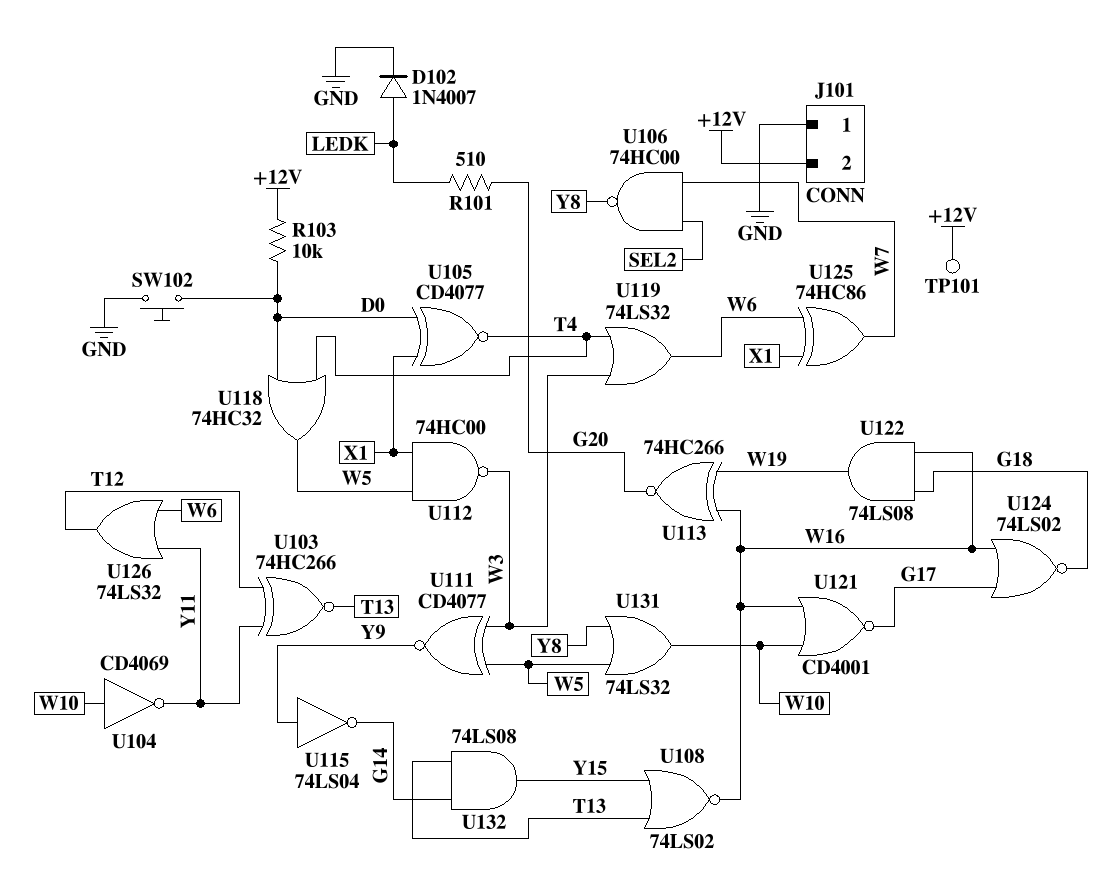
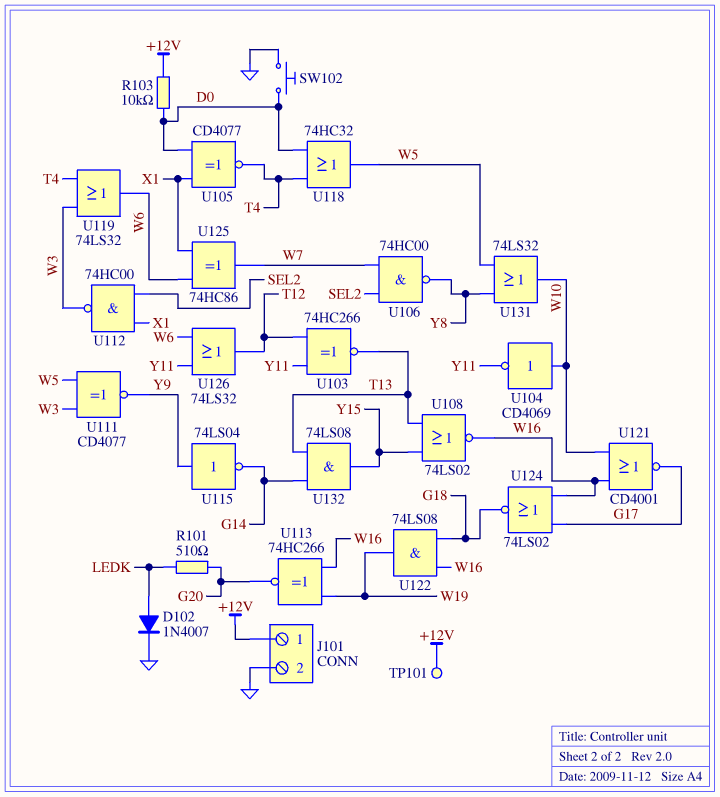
J101 pin 1: GND -> +12V
J101 pin 2: +12V -> GND
U112: NAND 74HC00 (in W5, in X1, out W3) -> NAND 74HC00 (in SEL2, in X1, out W3)

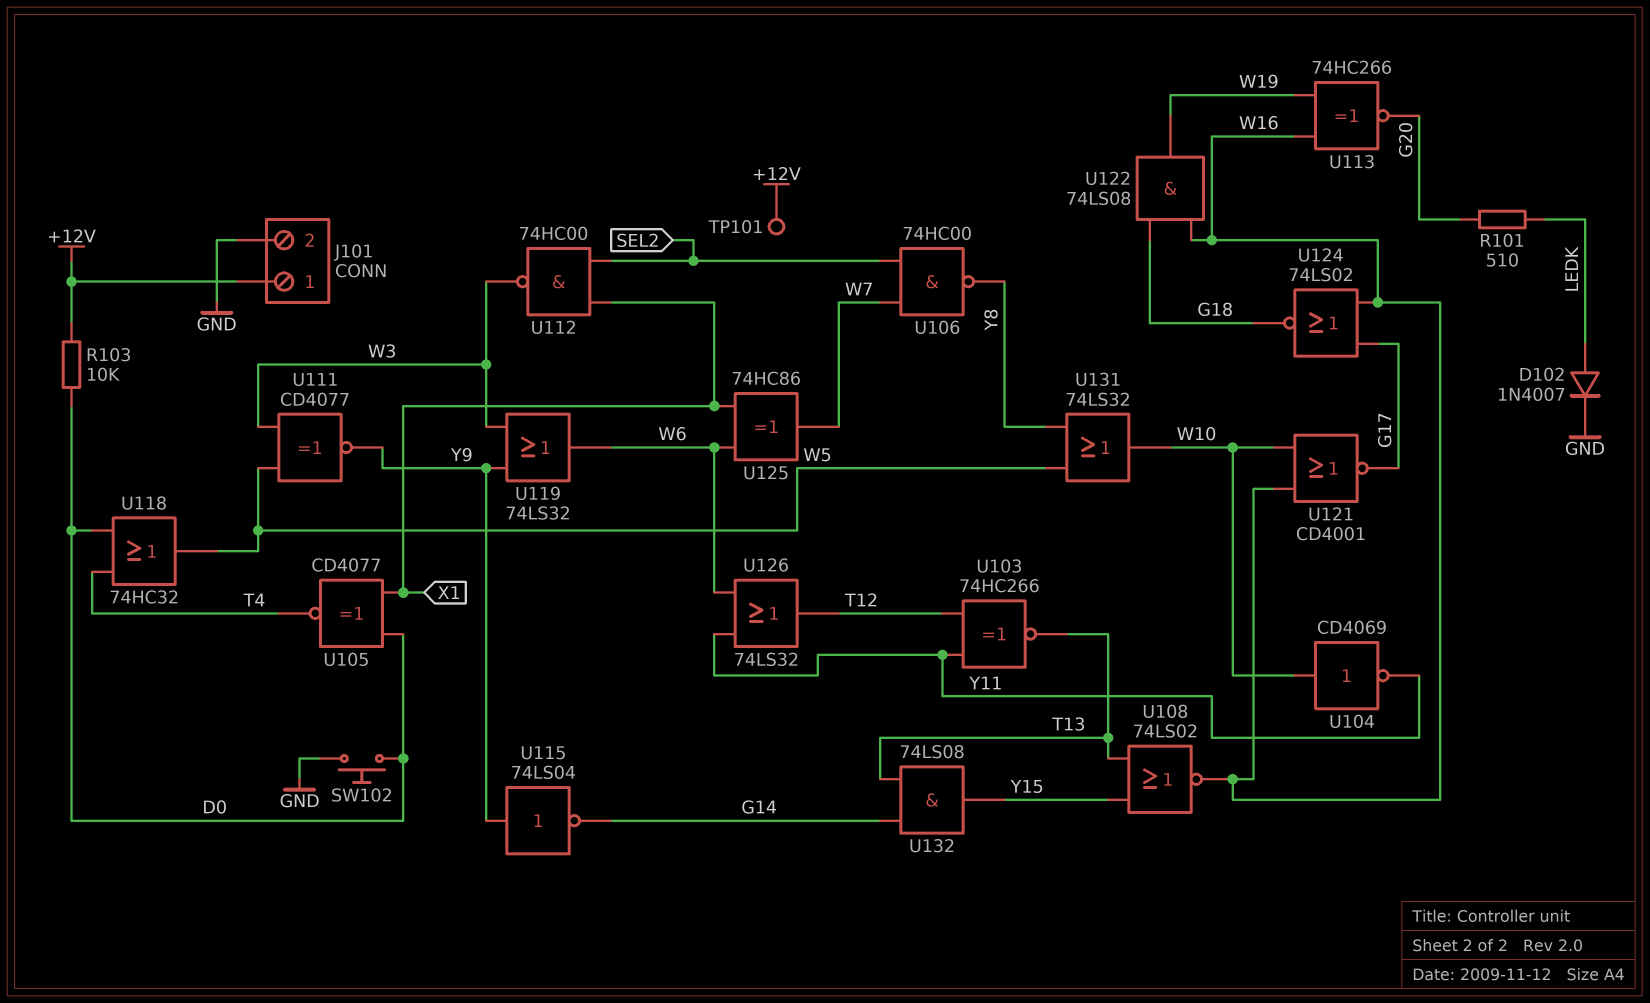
U119: OR 74LS32 (in T4, in W3, out W6) -> OR 74LS32 (in W3, in Y9, out W6)

